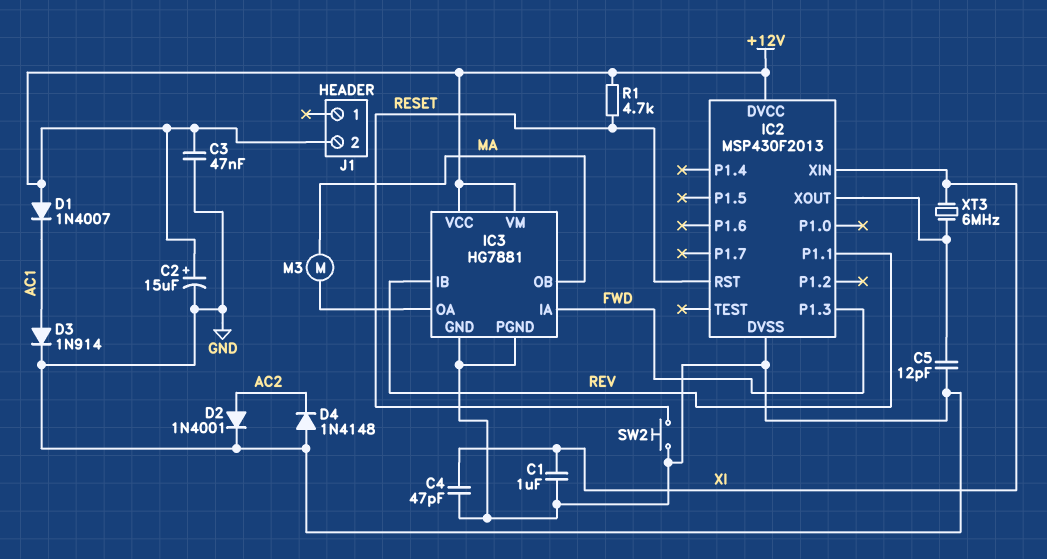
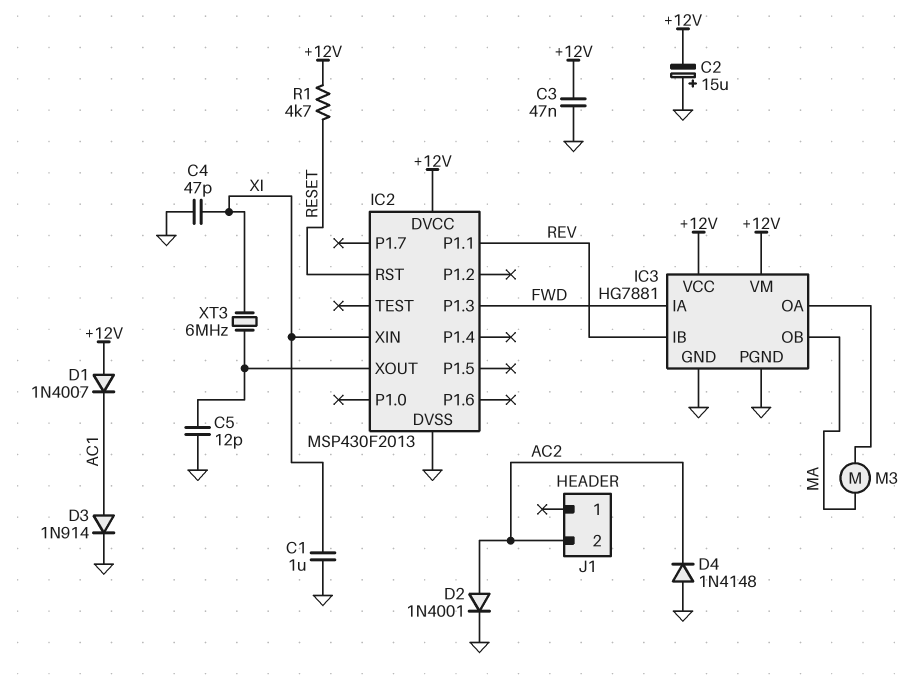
C2: 15uF (plus +12V, minus GND) -> 15uF (plus GND, minus +12V)
J1 pin 2: +12V -> AC2
SW2: button (GND, RESET) -> none

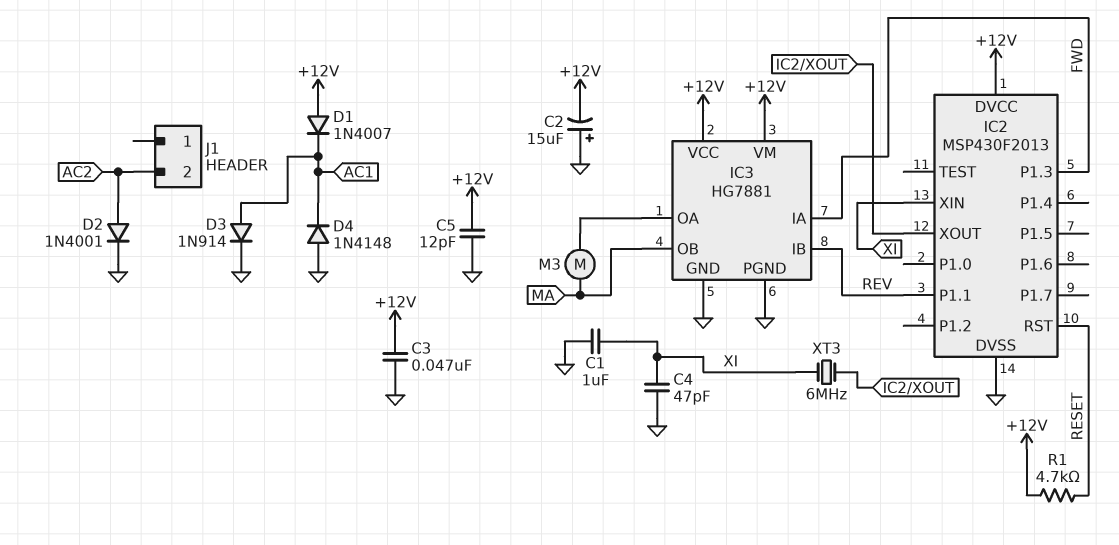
C5: 12pF (GND, IC2/XOUT) -> 12pF (+12V, GND)
D4: diode 1N4148 (A GND, K AC2) -> diode 1N4148 (A GND, K AC1)

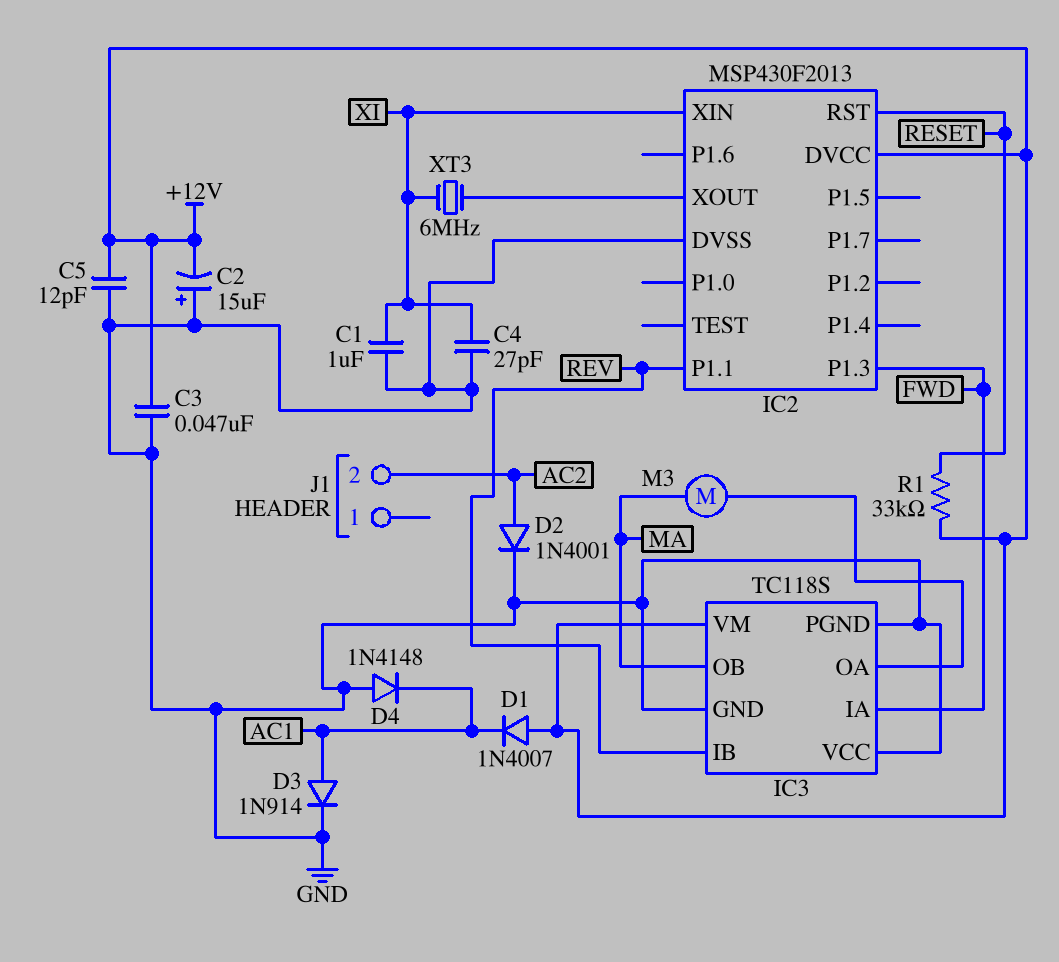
C4: 47pF (GND, XI) -> 27pF (GND, XI)
IC3: HG7881 -> TC118S
IC3 pin VCC: +12V -> GND
R1: 4.7k (+12V, RESET) -> 33k (+12V, RESET)

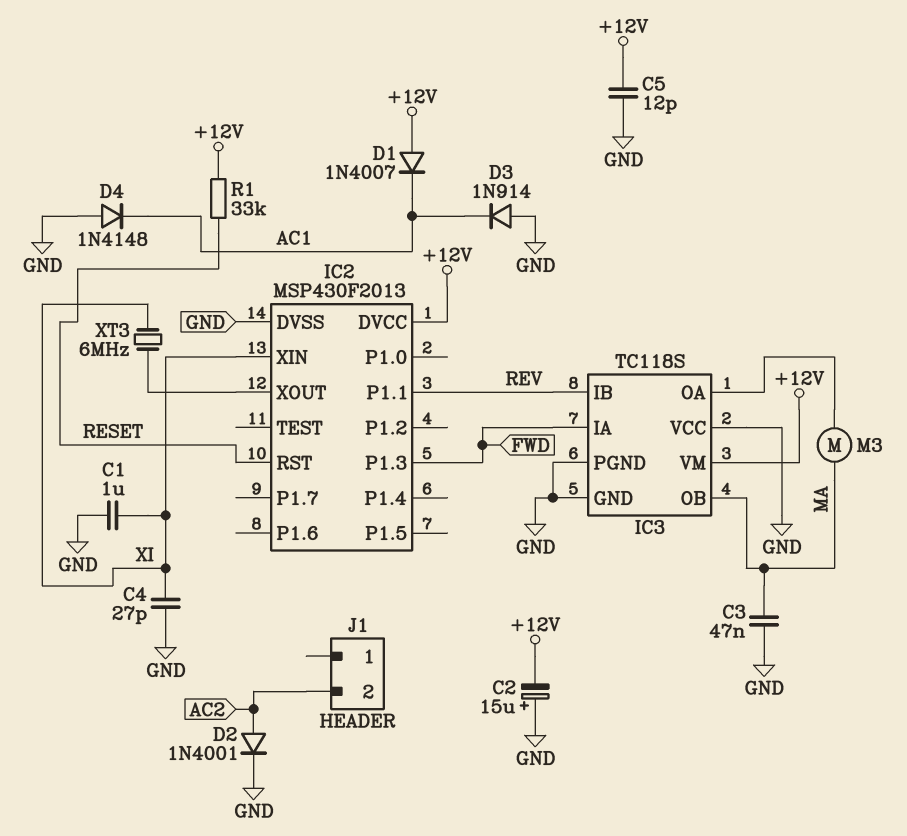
C3: 47nF (+12V, GND) -> 47nF (GND, MA)
D3: diode 1N914 (A AC1, K GND) -> diode 1N914 (A GND, K AC1)

